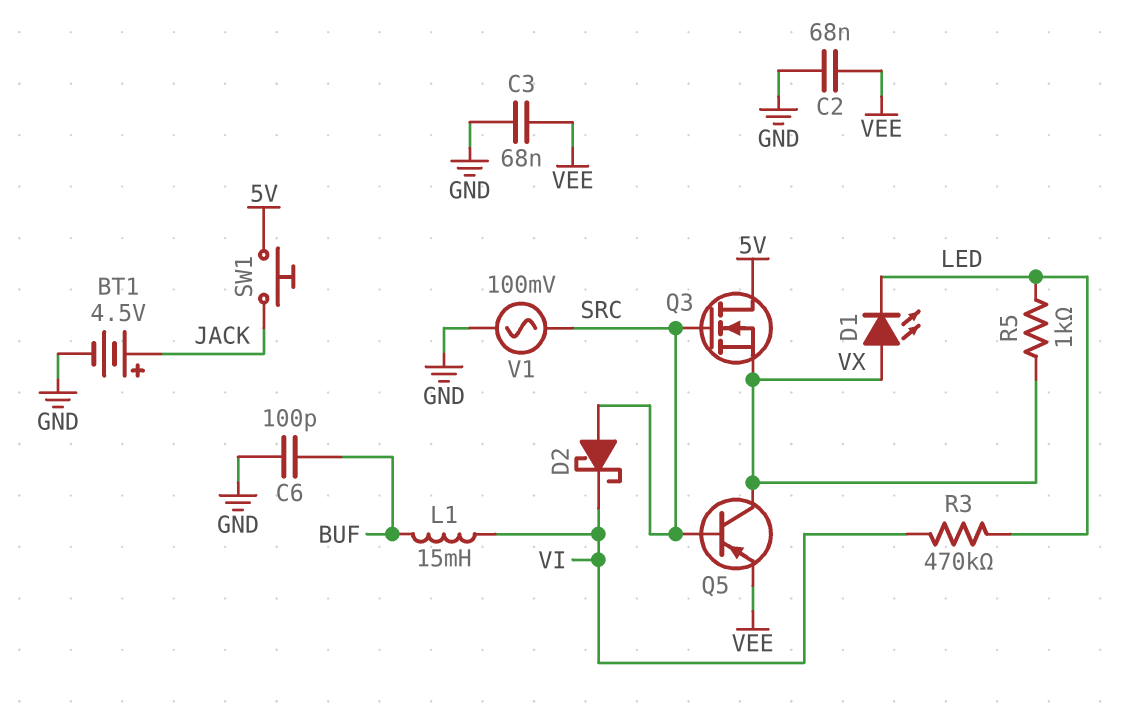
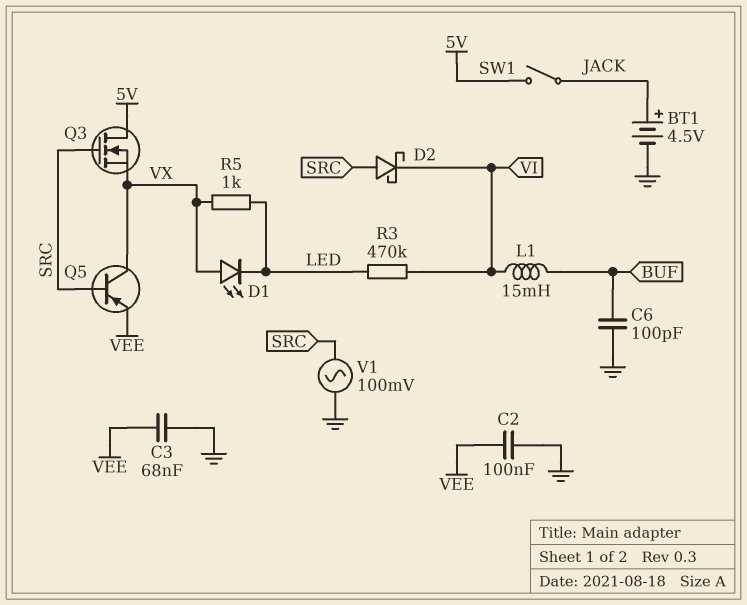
C2: 68nF (GND, VEE) -> 100nF (GND, VEE)
SW1: button (5V, JACK) -> switch (5V, JACK)

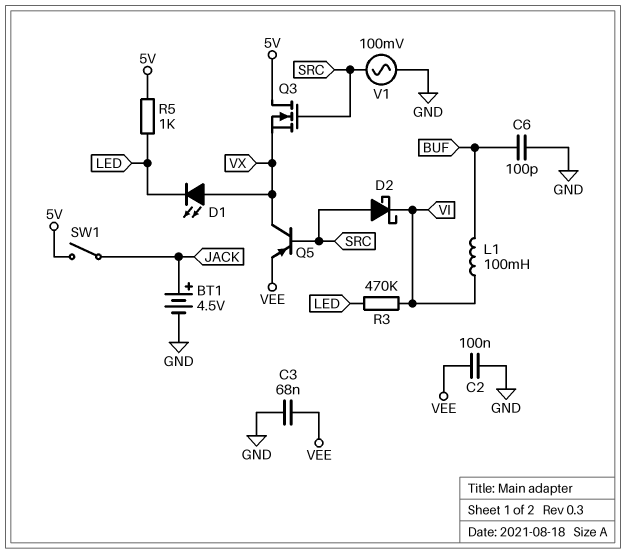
L1: 15mH (BUF, VI) -> 100mH (BUF, VI)
R5: 1k (LED, VX) -> 1k (5V, LED)

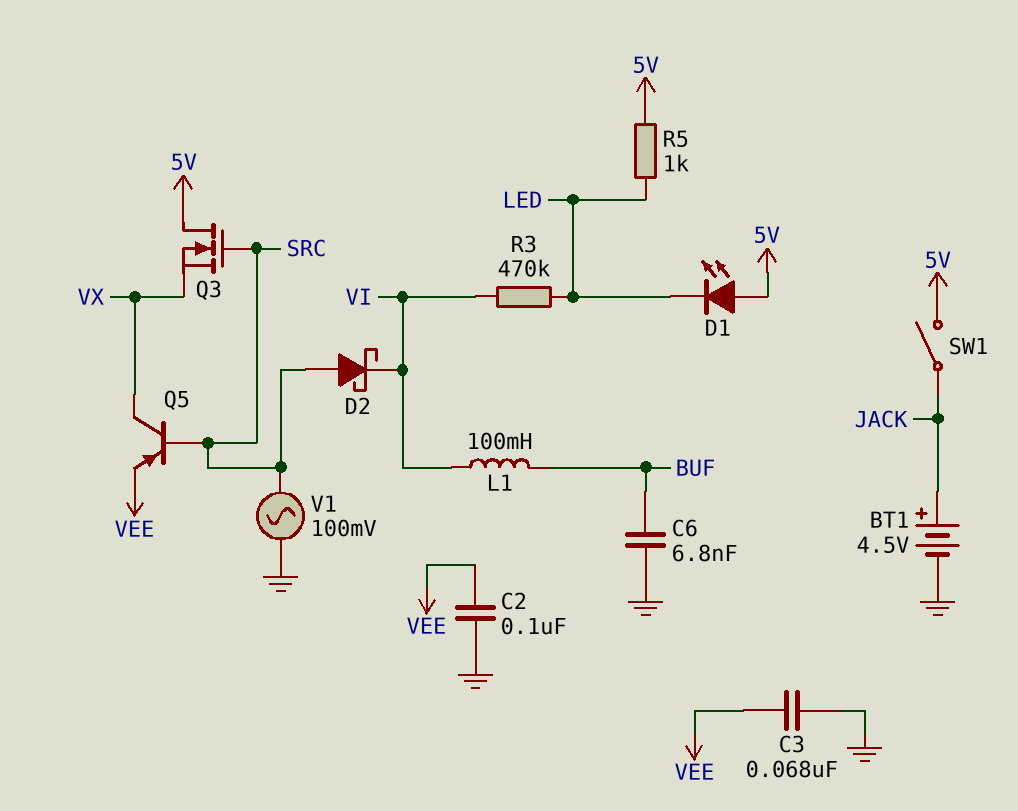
C6: 100pF (BUF, GND) -> 6.8nF (BUF, GND)
D1: LED (A VX, K LED) -> LED (A 5V, K LED)

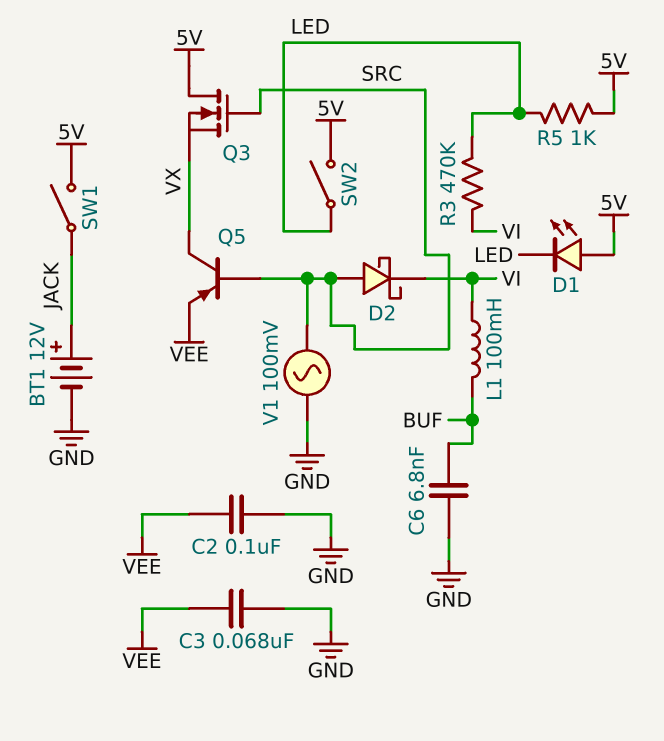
BT1: 4.5V (plus JACK, minus GND) -> 12V (plus JACK, minus GND)
SW2: none -> switch (5V, LED)

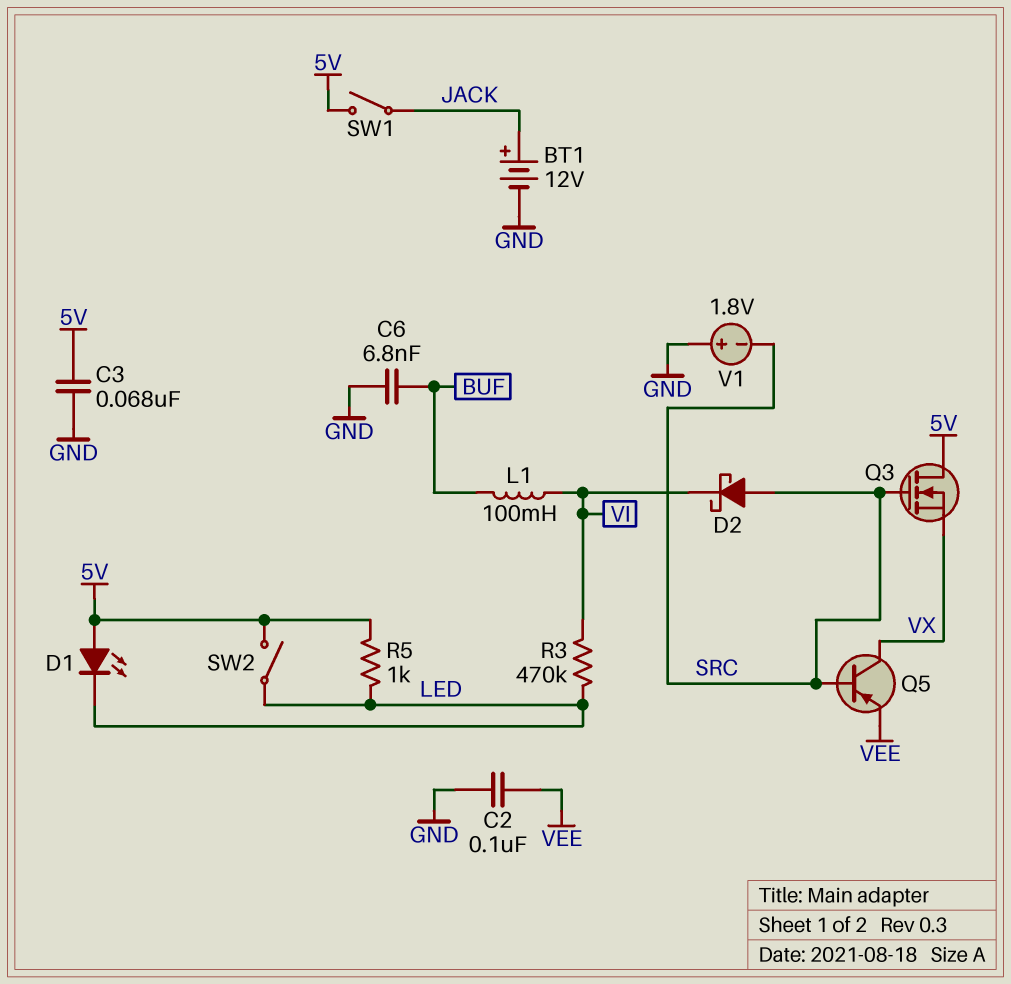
C3: 68nF (GND, VEE) -> 68nF (5V, GND)
V1: AC 100mV (GND, SRC) -> 1.8V (plus GND, minus SRC)

